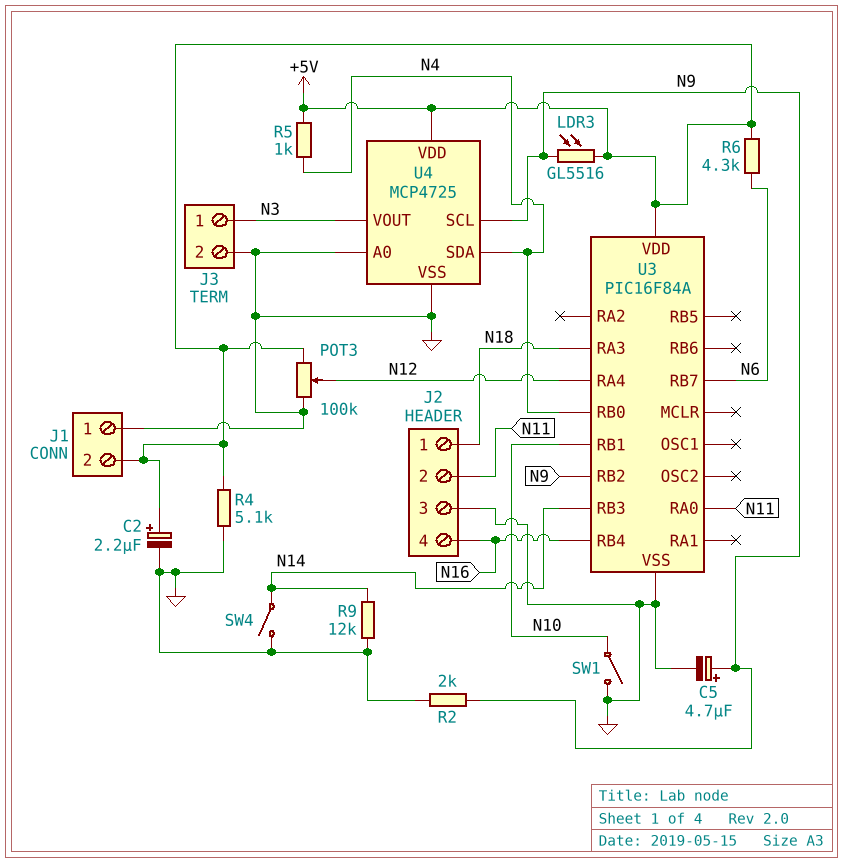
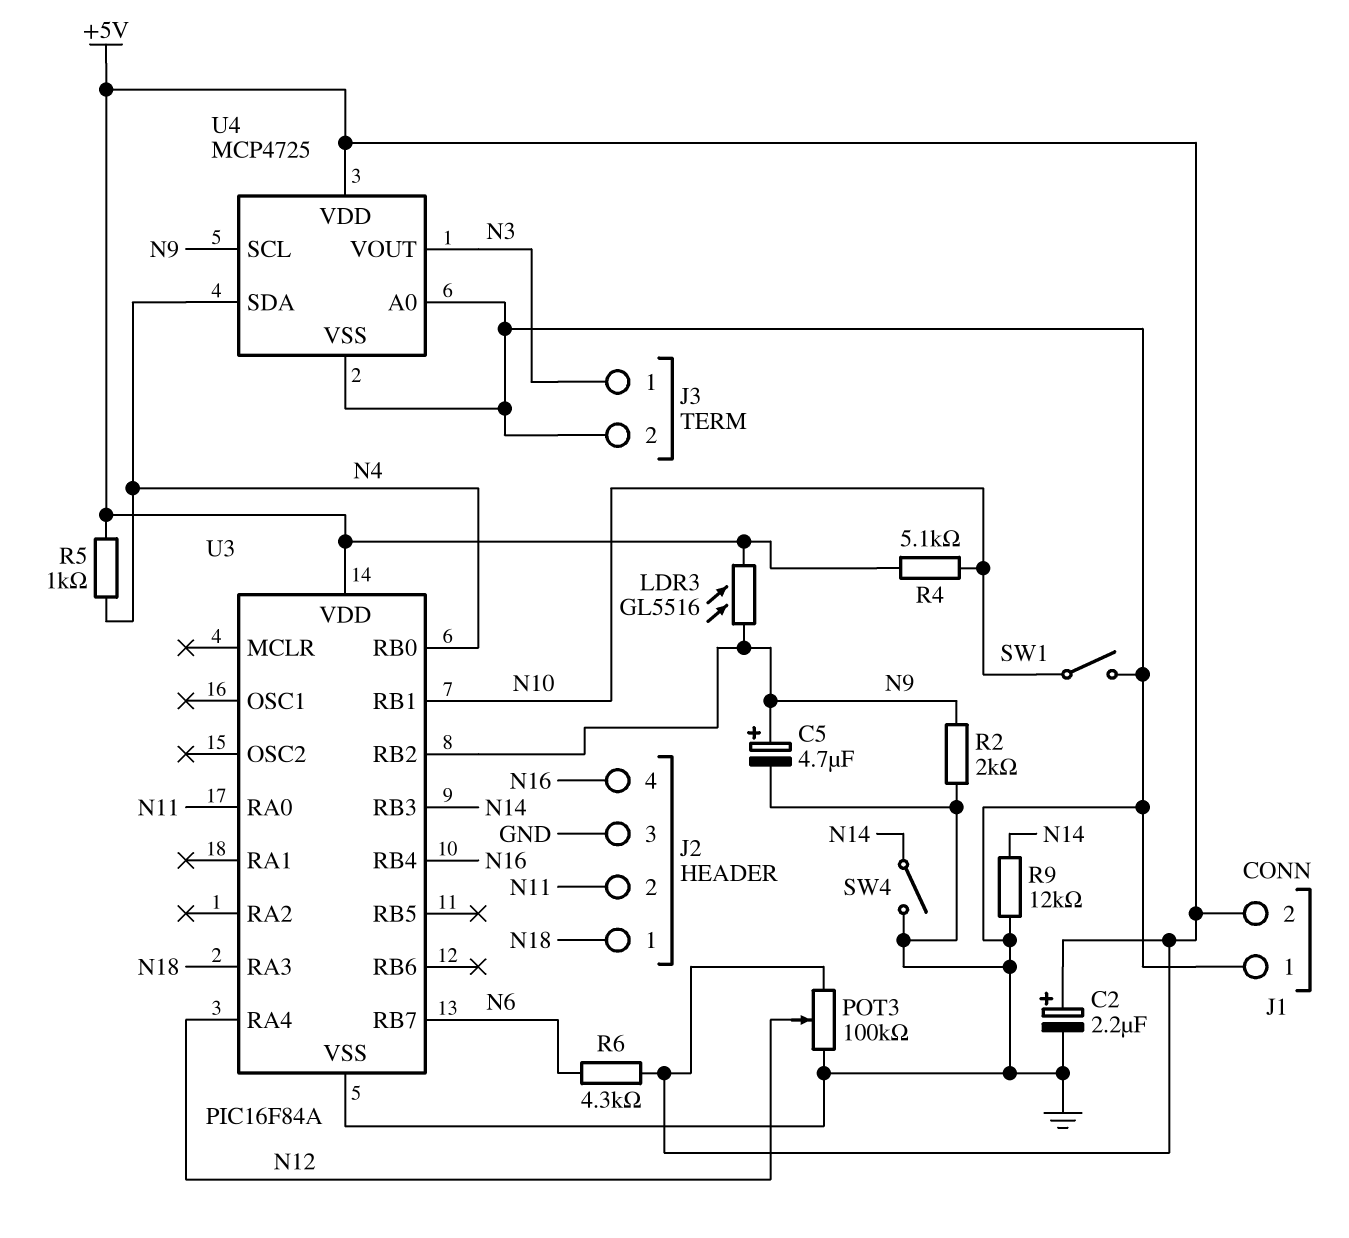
R4: 5.1k (+5V, GND) -> 5.1k (+5V, N10)

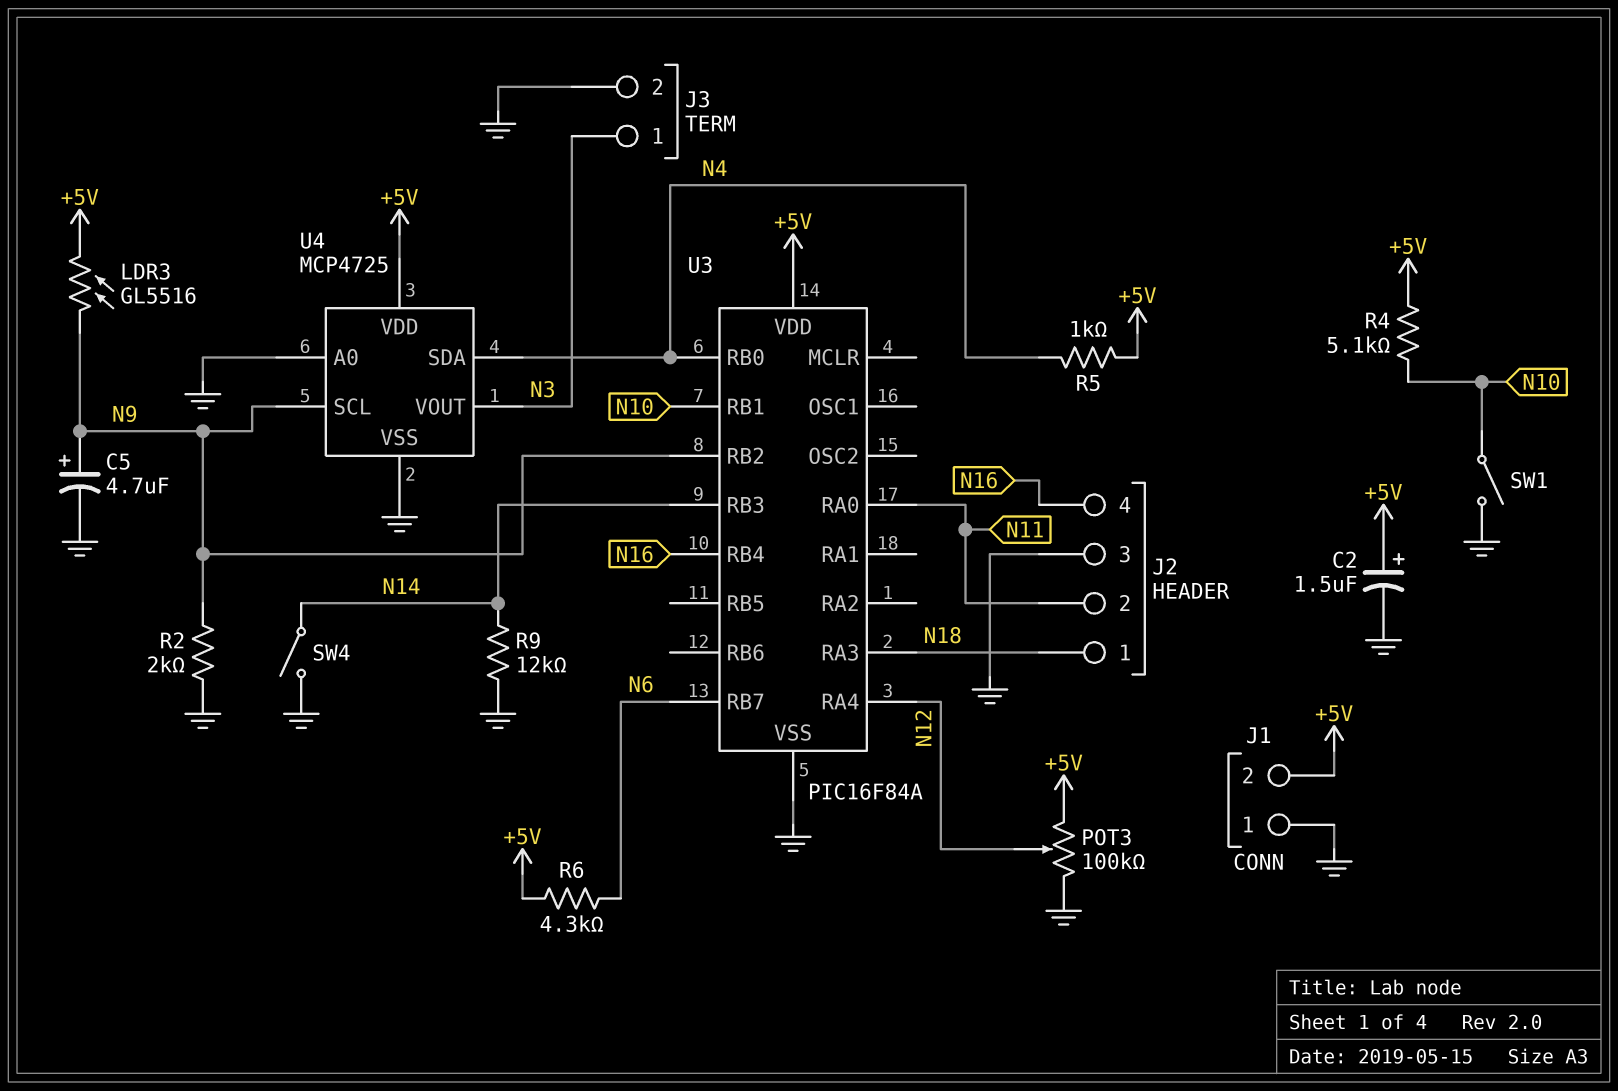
C2: 2.2uF (plus +5V, minus GND) -> 1.5uF (plus +5V, minus GND)

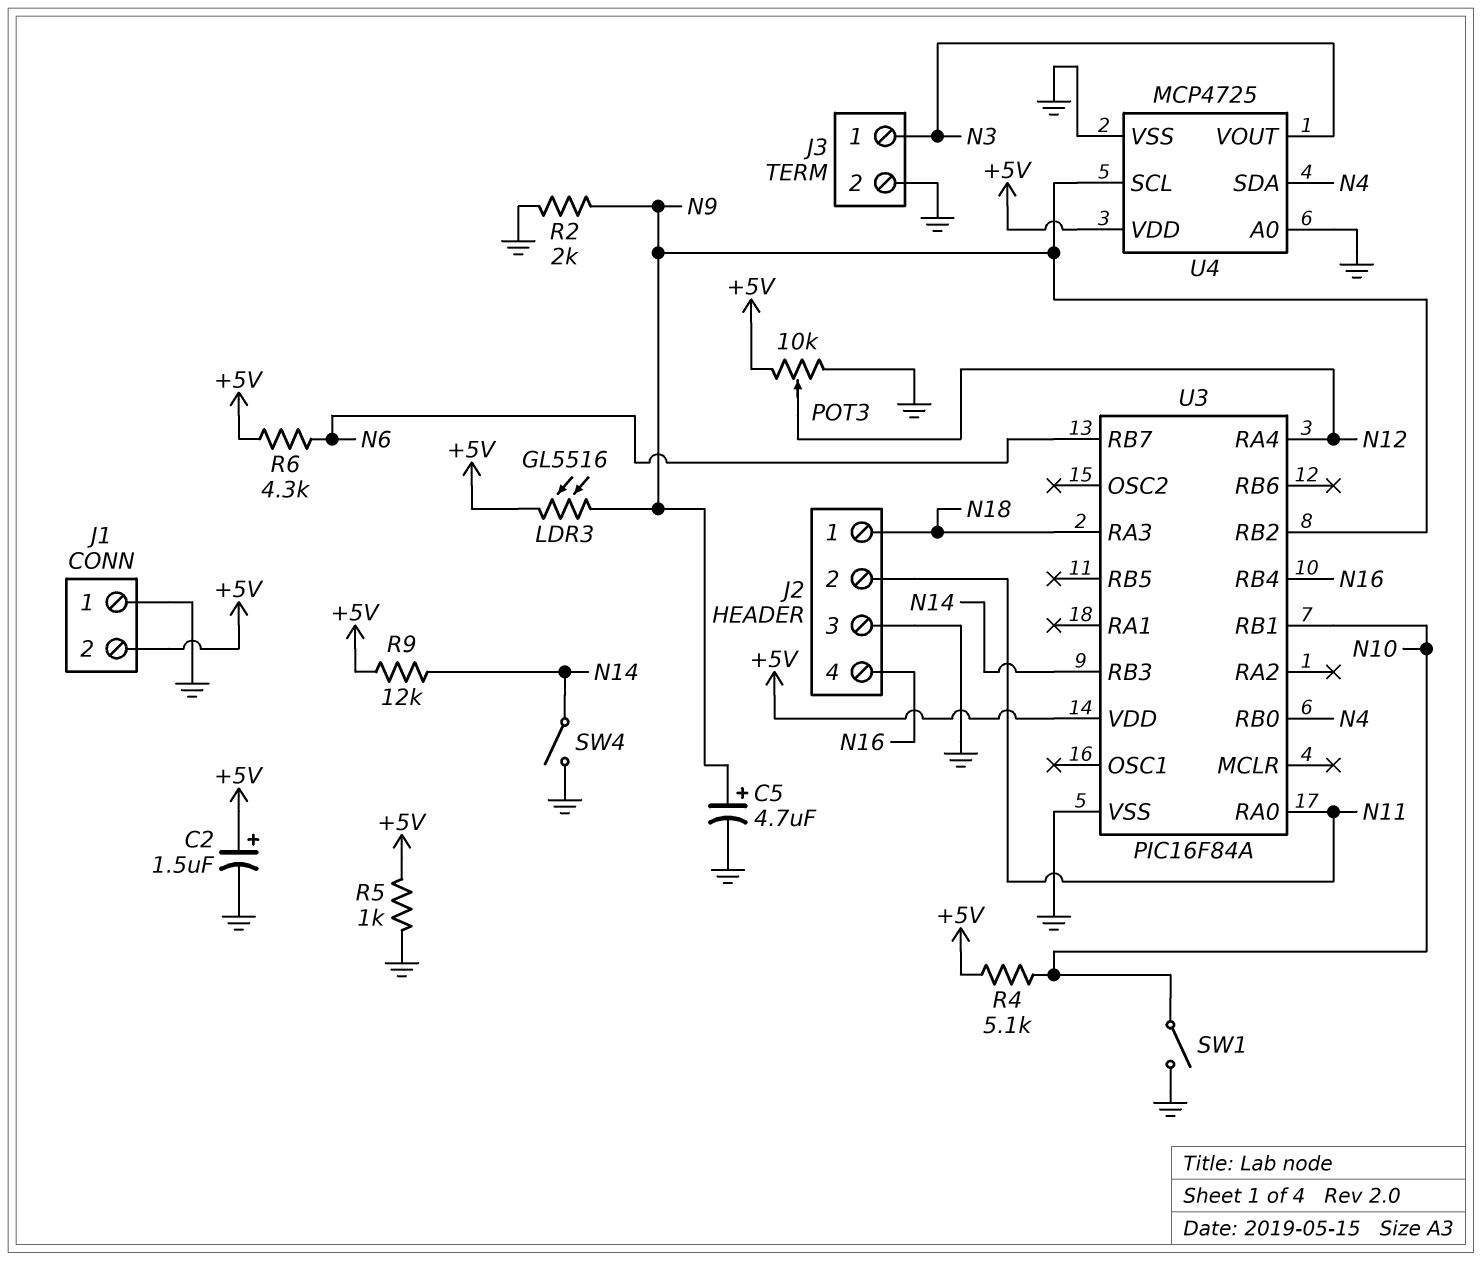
POT3: 100k (+5V, GND, wiper N12) -> 10k (+5V, GND, wiper N12)
R5: 1k (+5V, N4) -> 1k (+5V, GND)
R9: 12k (GND, N14) -> 12k (+5V, N14)

